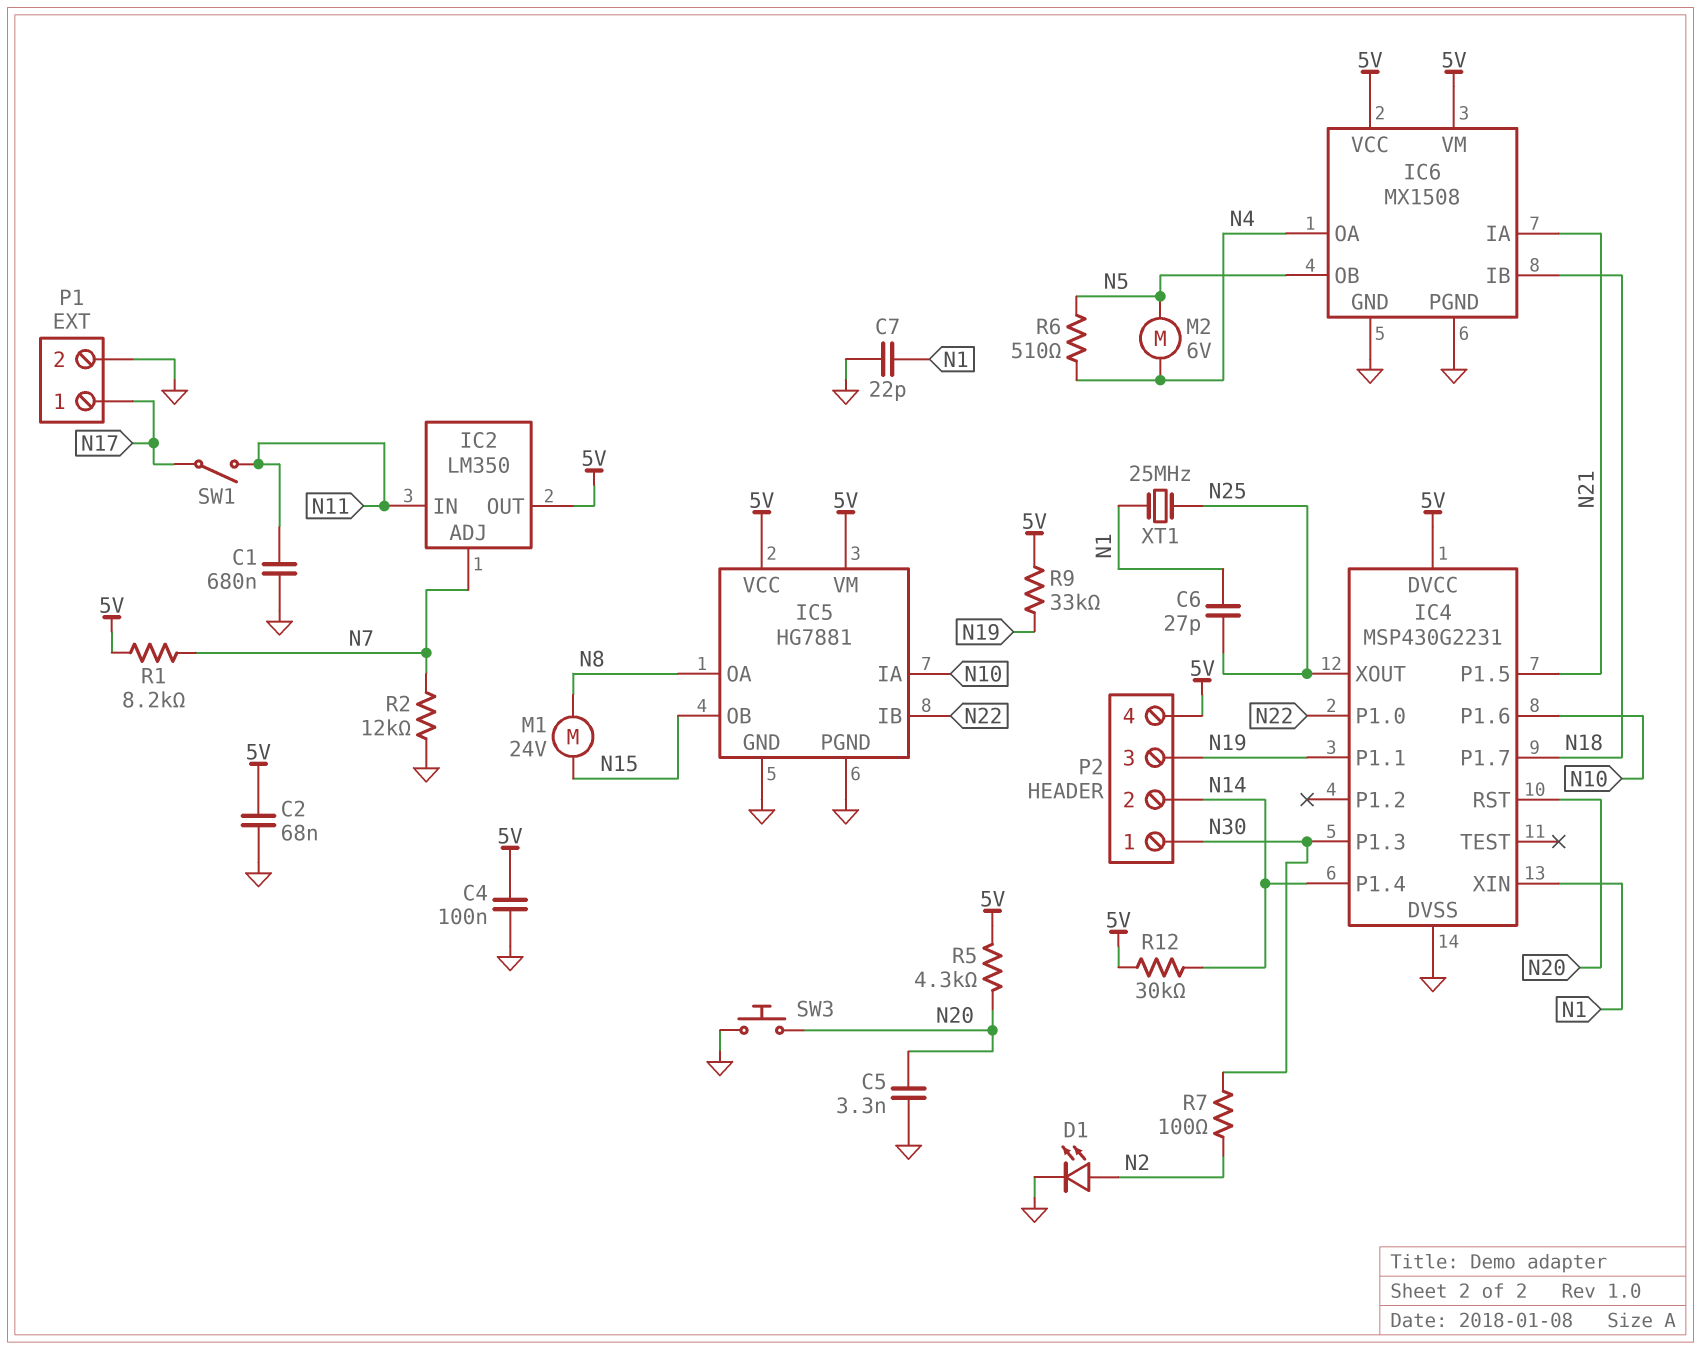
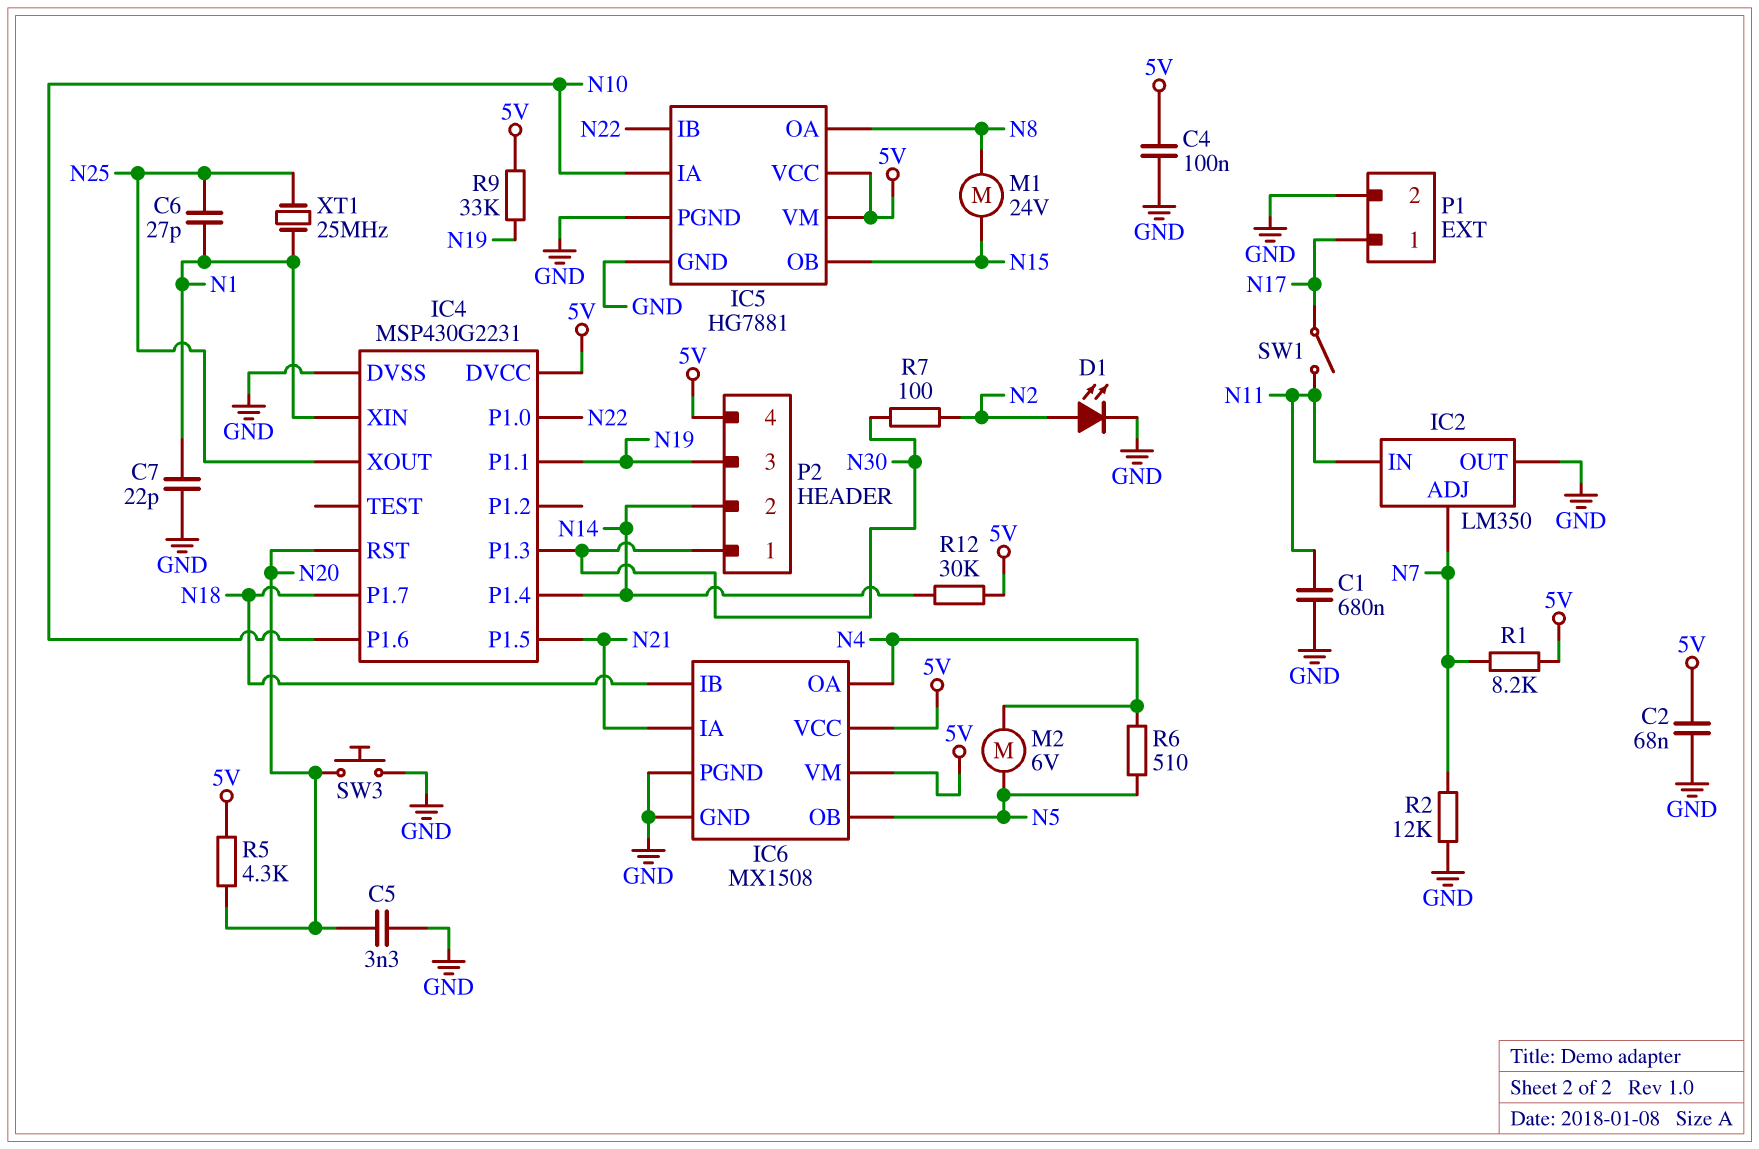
IC2 pin OUT: 5V -> GND

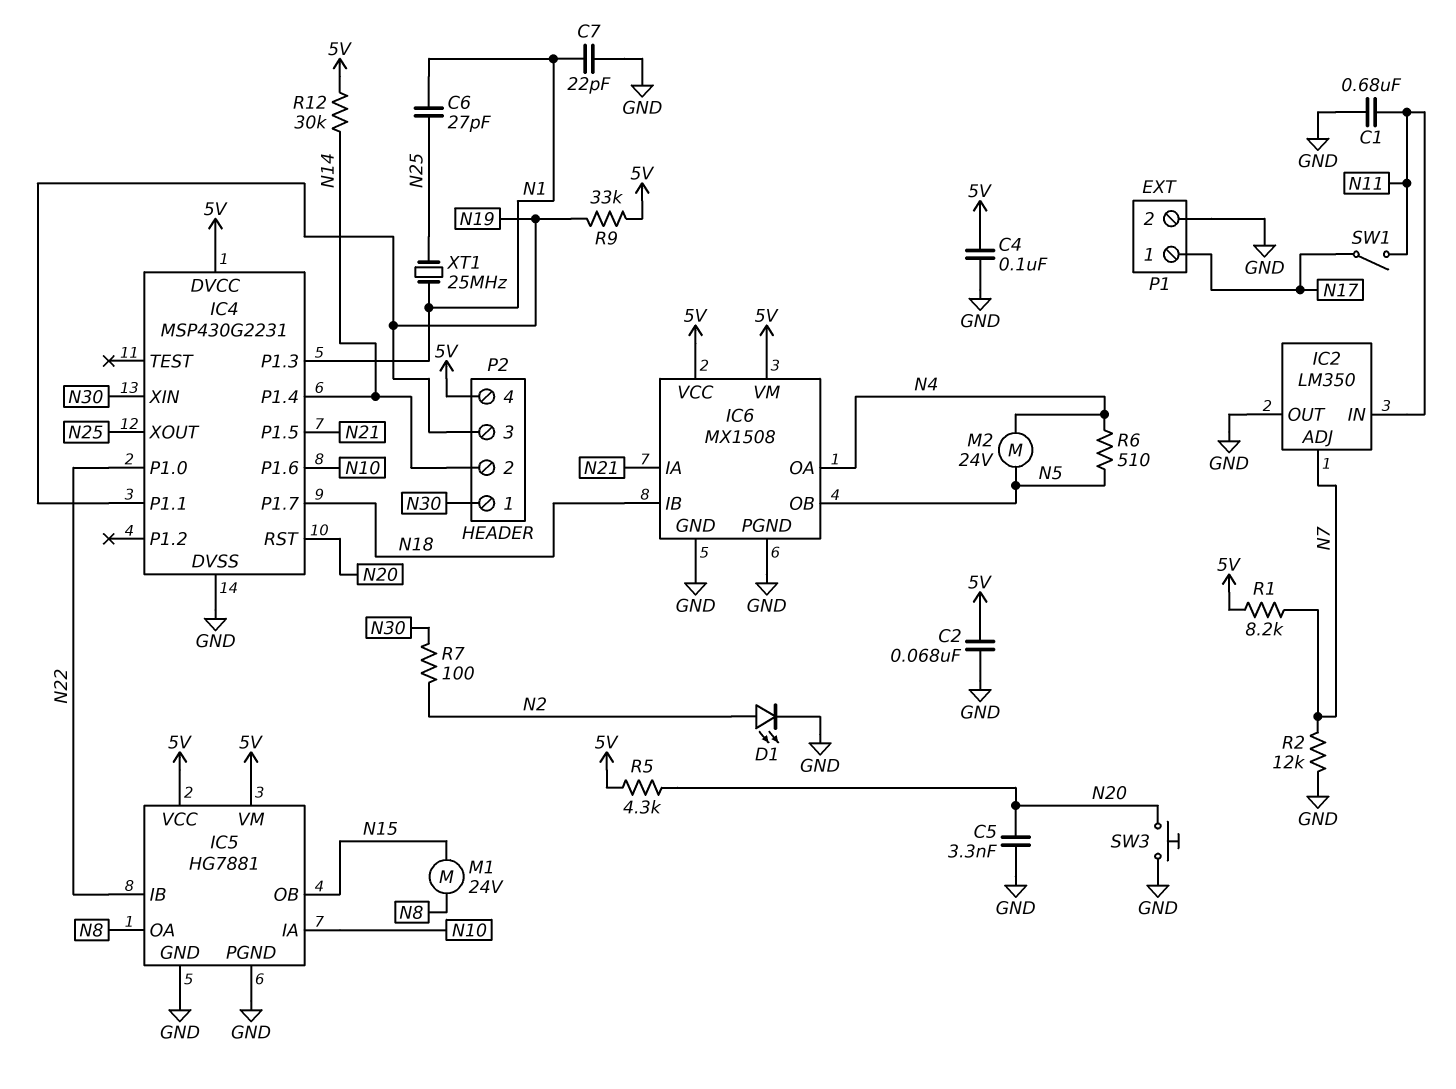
IC4 pin P1.3: N30 -> N1
IC4 pin XIN: N1 -> N30
M2: motor 6V (N4, N5) -> motor 24V (N4, N5)

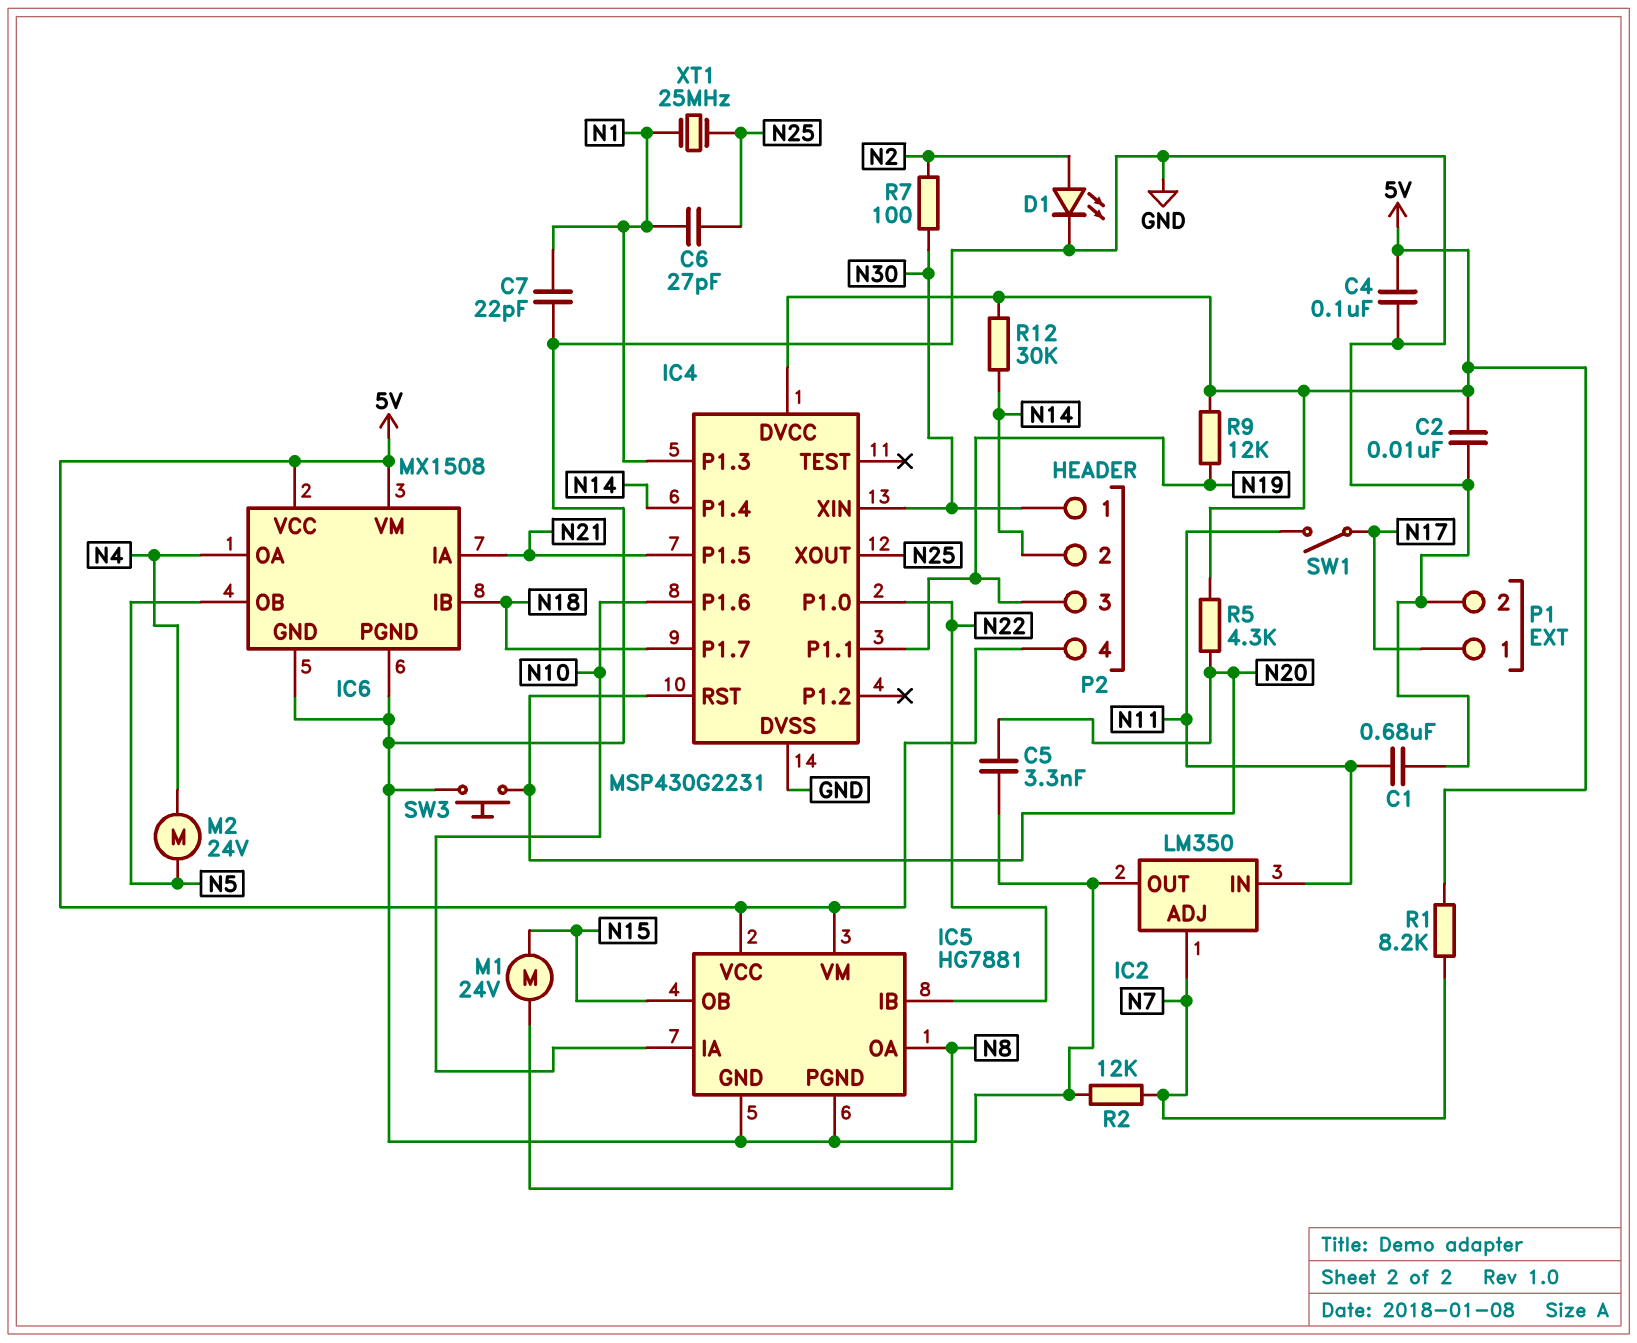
C2: 68nF (5V, GND) -> 10nF (5V, GND)
R6: 510 (N4, N5) -> none
R9: 33k (5V, N19) -> 12k (5V, N19)

